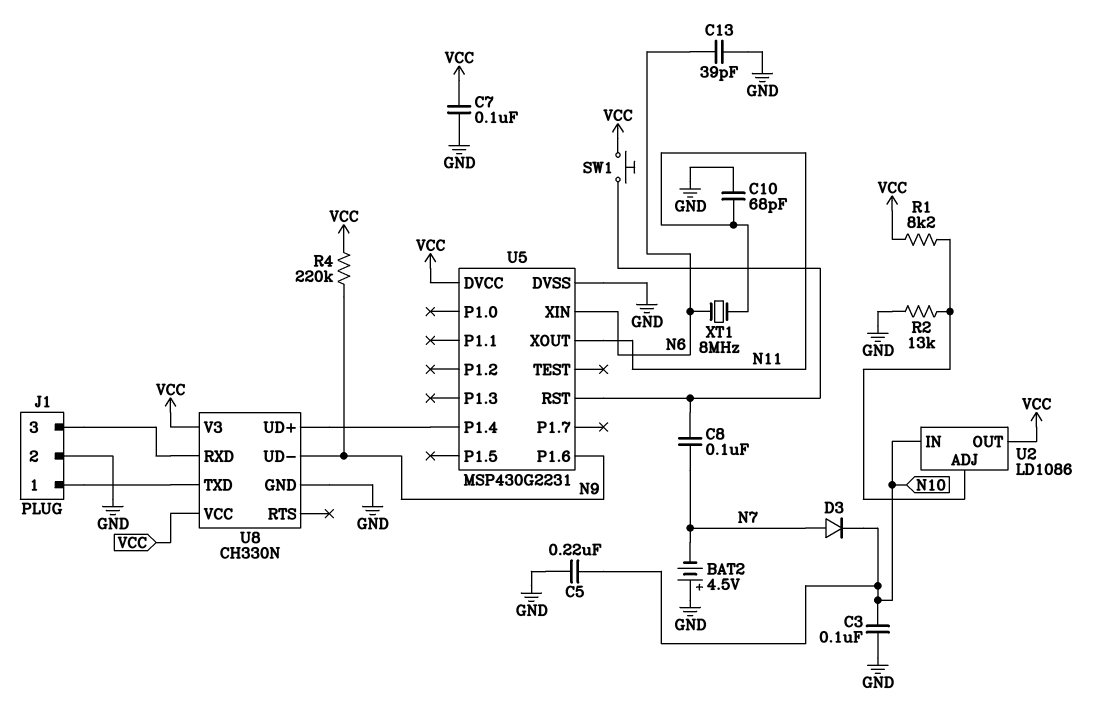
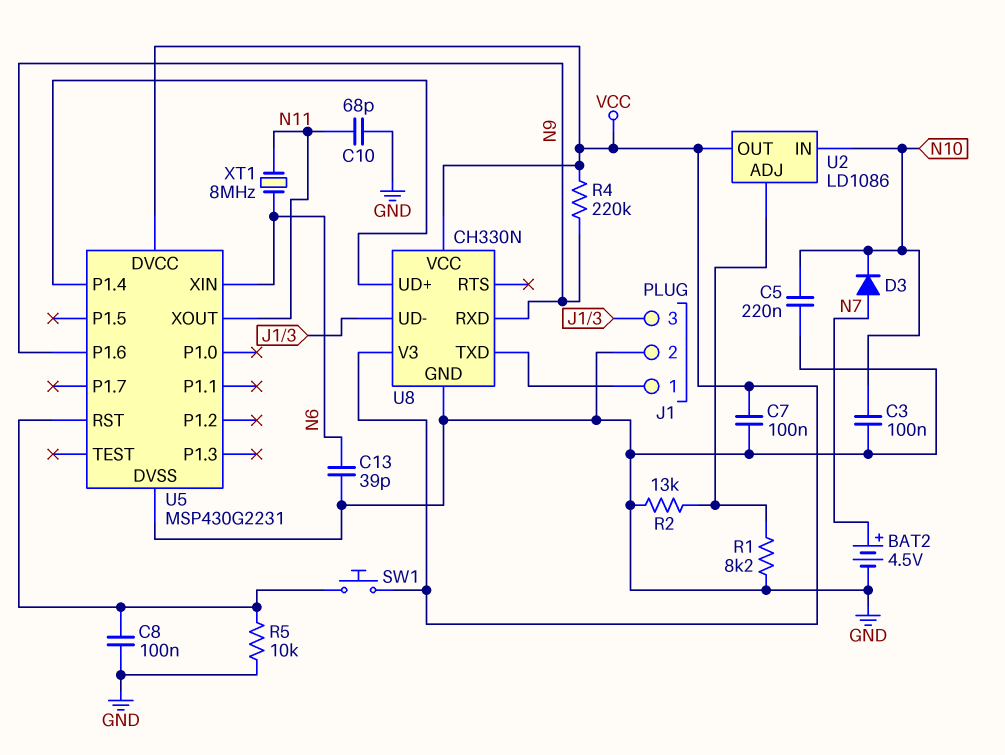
BAT2: 4.5V (plus GND, minus N7) -> 4.5V (plus N7, minus GND)
C8: 100nF (N7, U5/RST) -> 100nF (GND, U5/RST)
R1: 8.2k (U2/ADJ, VCC) -> 8.2k (GND, U2/ADJ)
R5: none -> 10k (GND, U5/RST)
U8 pin RXD: J1/3 -> N9
U8 pin UD-: N9 -> J1/3

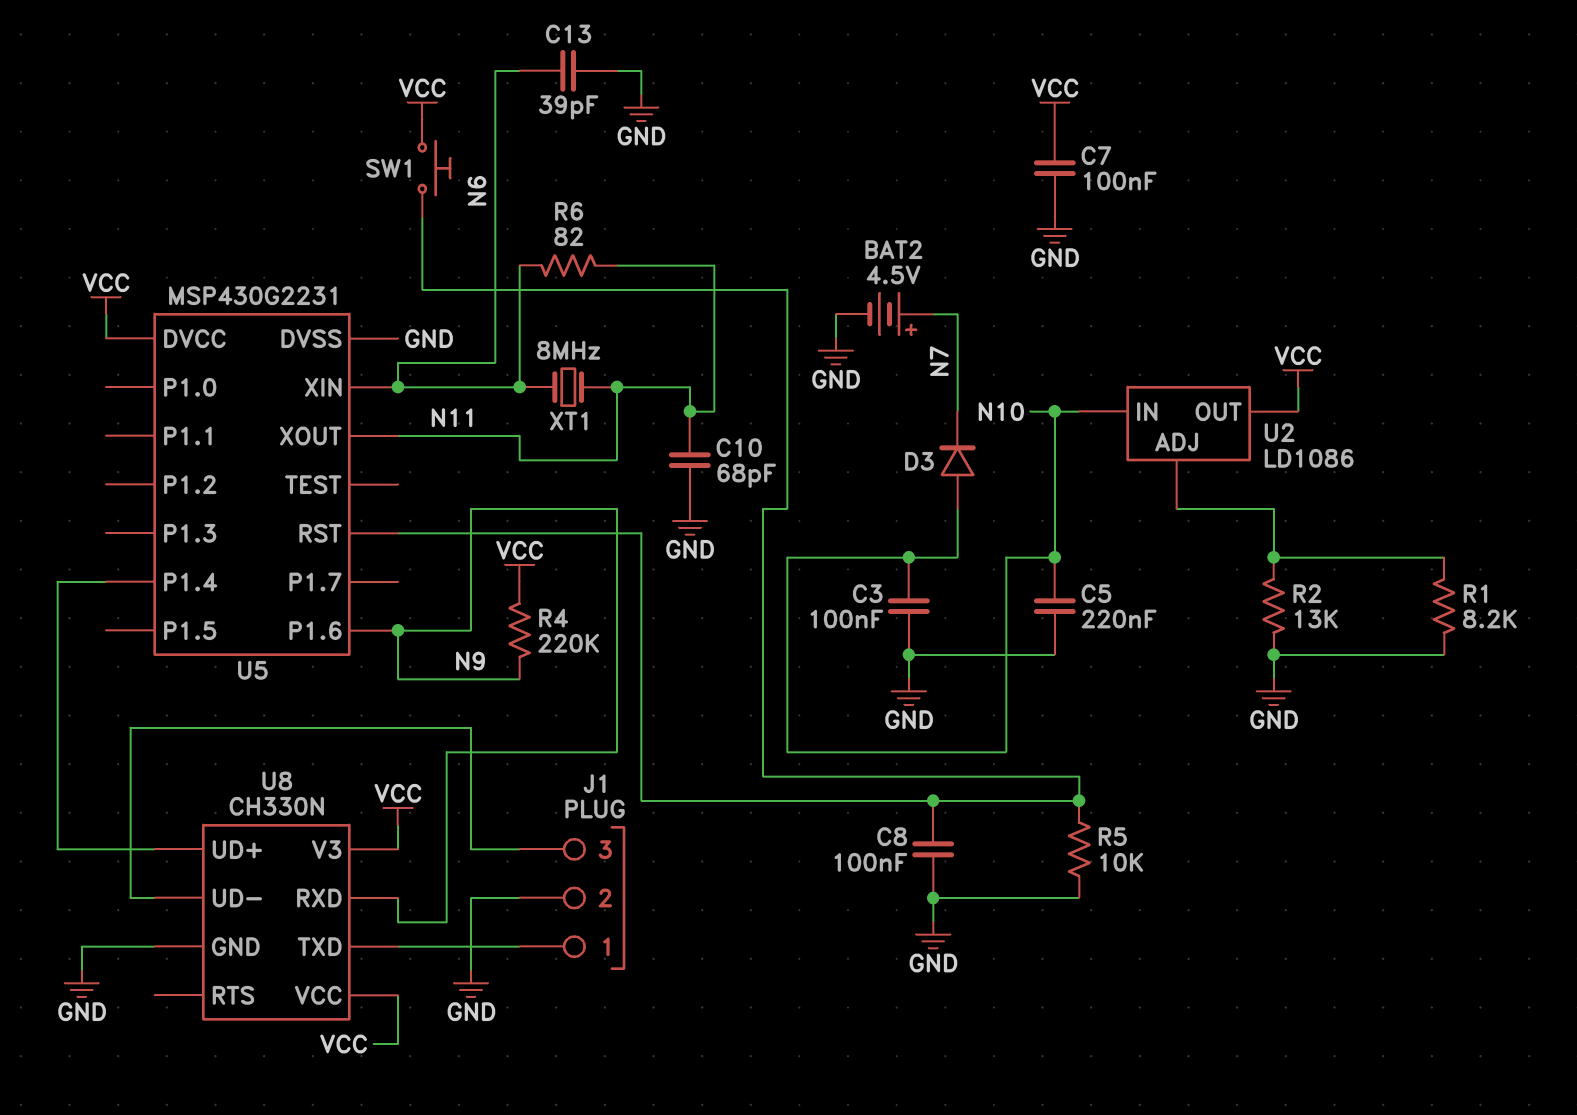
D3: diode (A N7, K N10) -> diode (A N10, K N7)
R6: none -> 82 (N6, N11)

